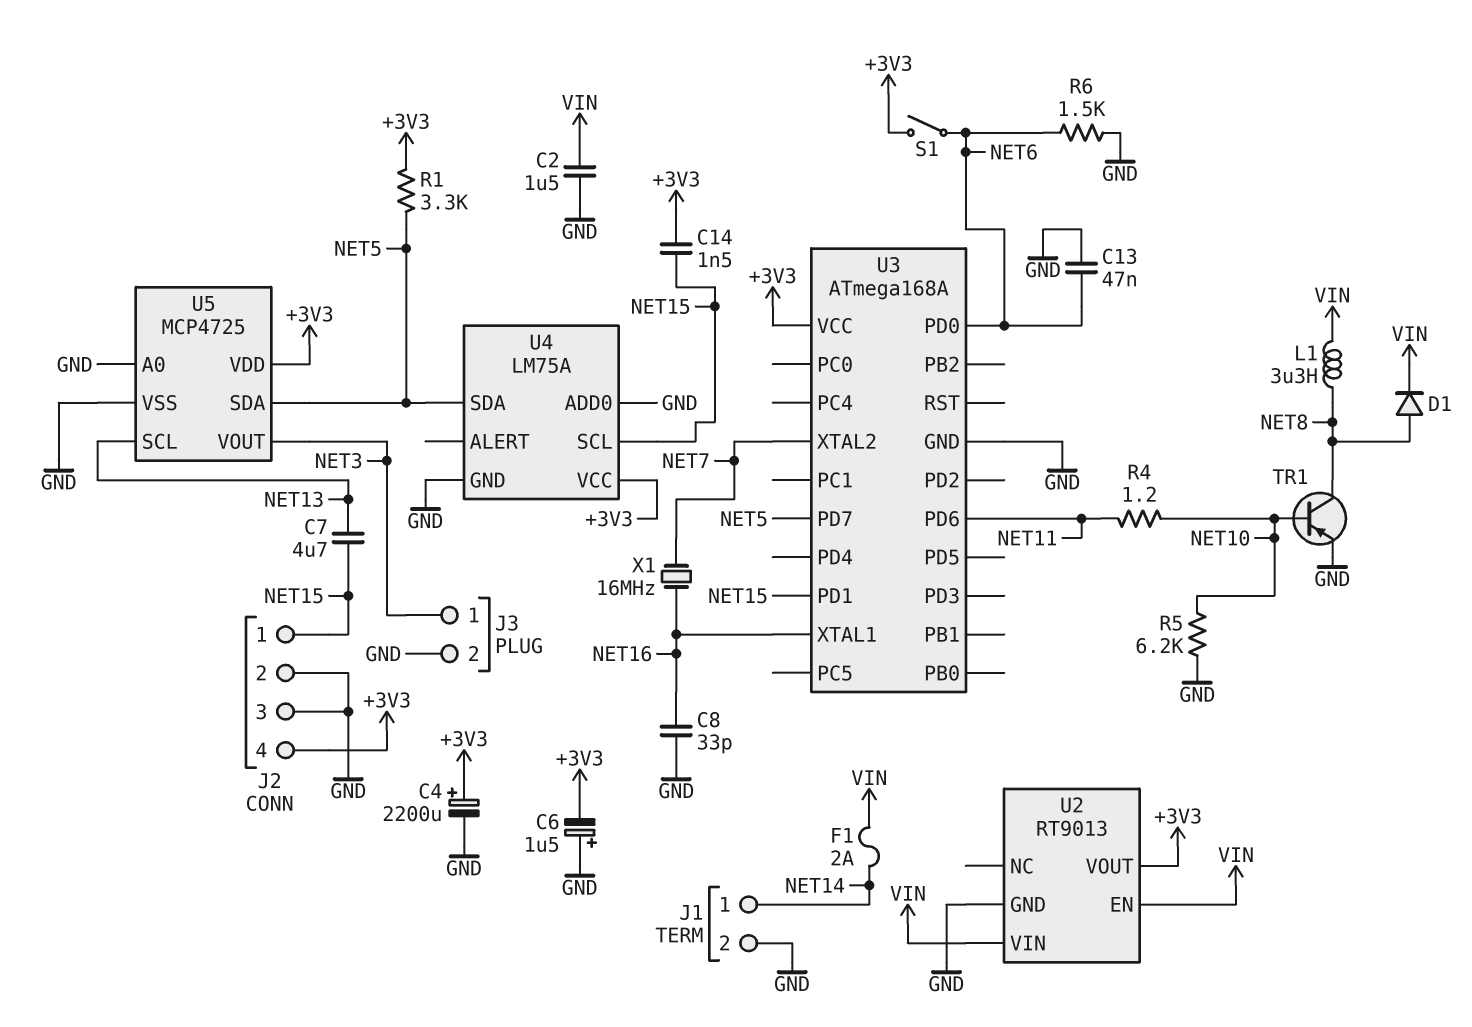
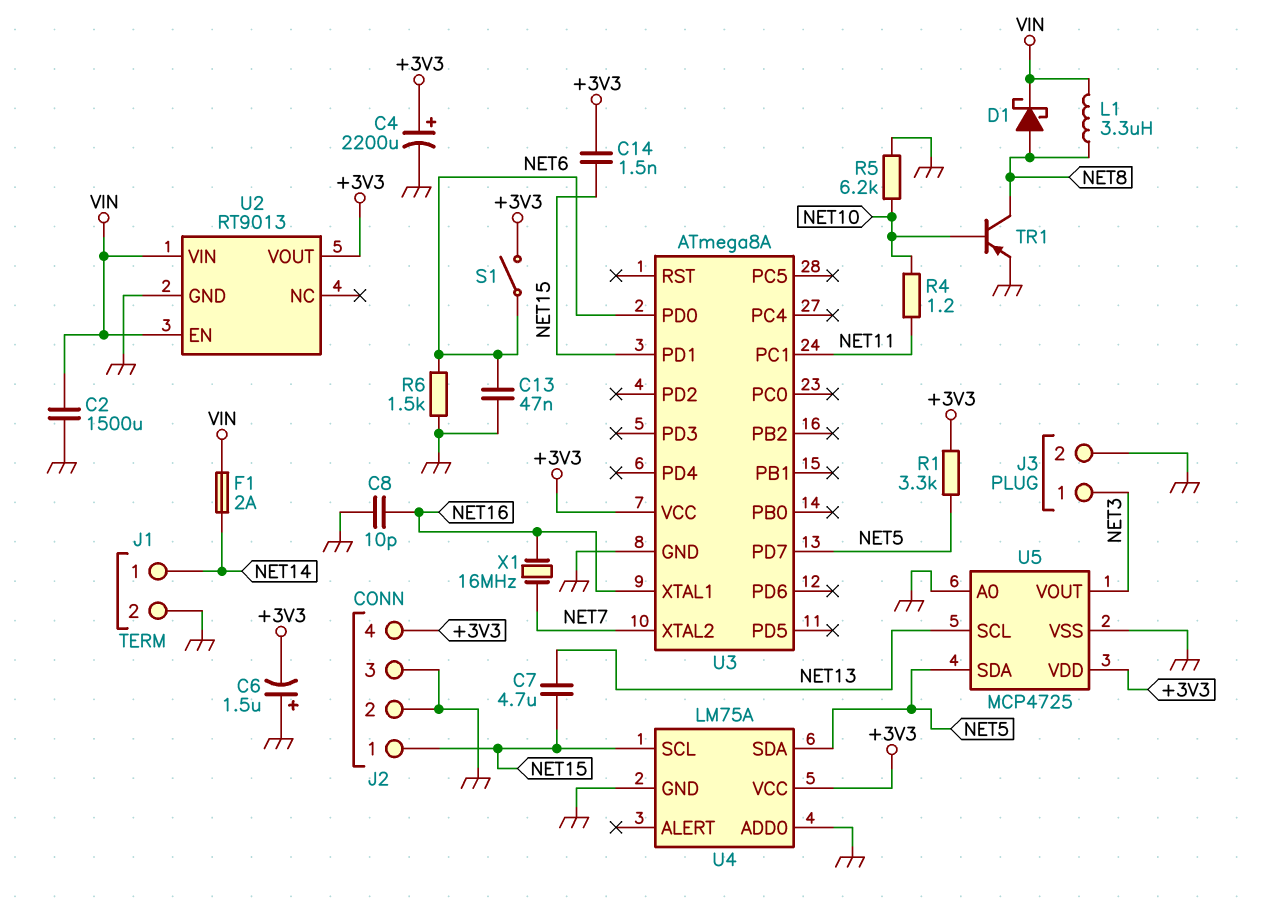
C2: 1.5uF (GND, VIN) -> 1500uF (GND, VIN)
C8: 33pF (GND, NET16) -> 10pF (GND, NET16)
D1: diode (A NET8, K VIN) -> schottky (A NET8, K VIN)
U3: ATmega168A -> ATmega8A
U3 pin PC1: none -> NET11
U3 pin PD6: NET11 -> none

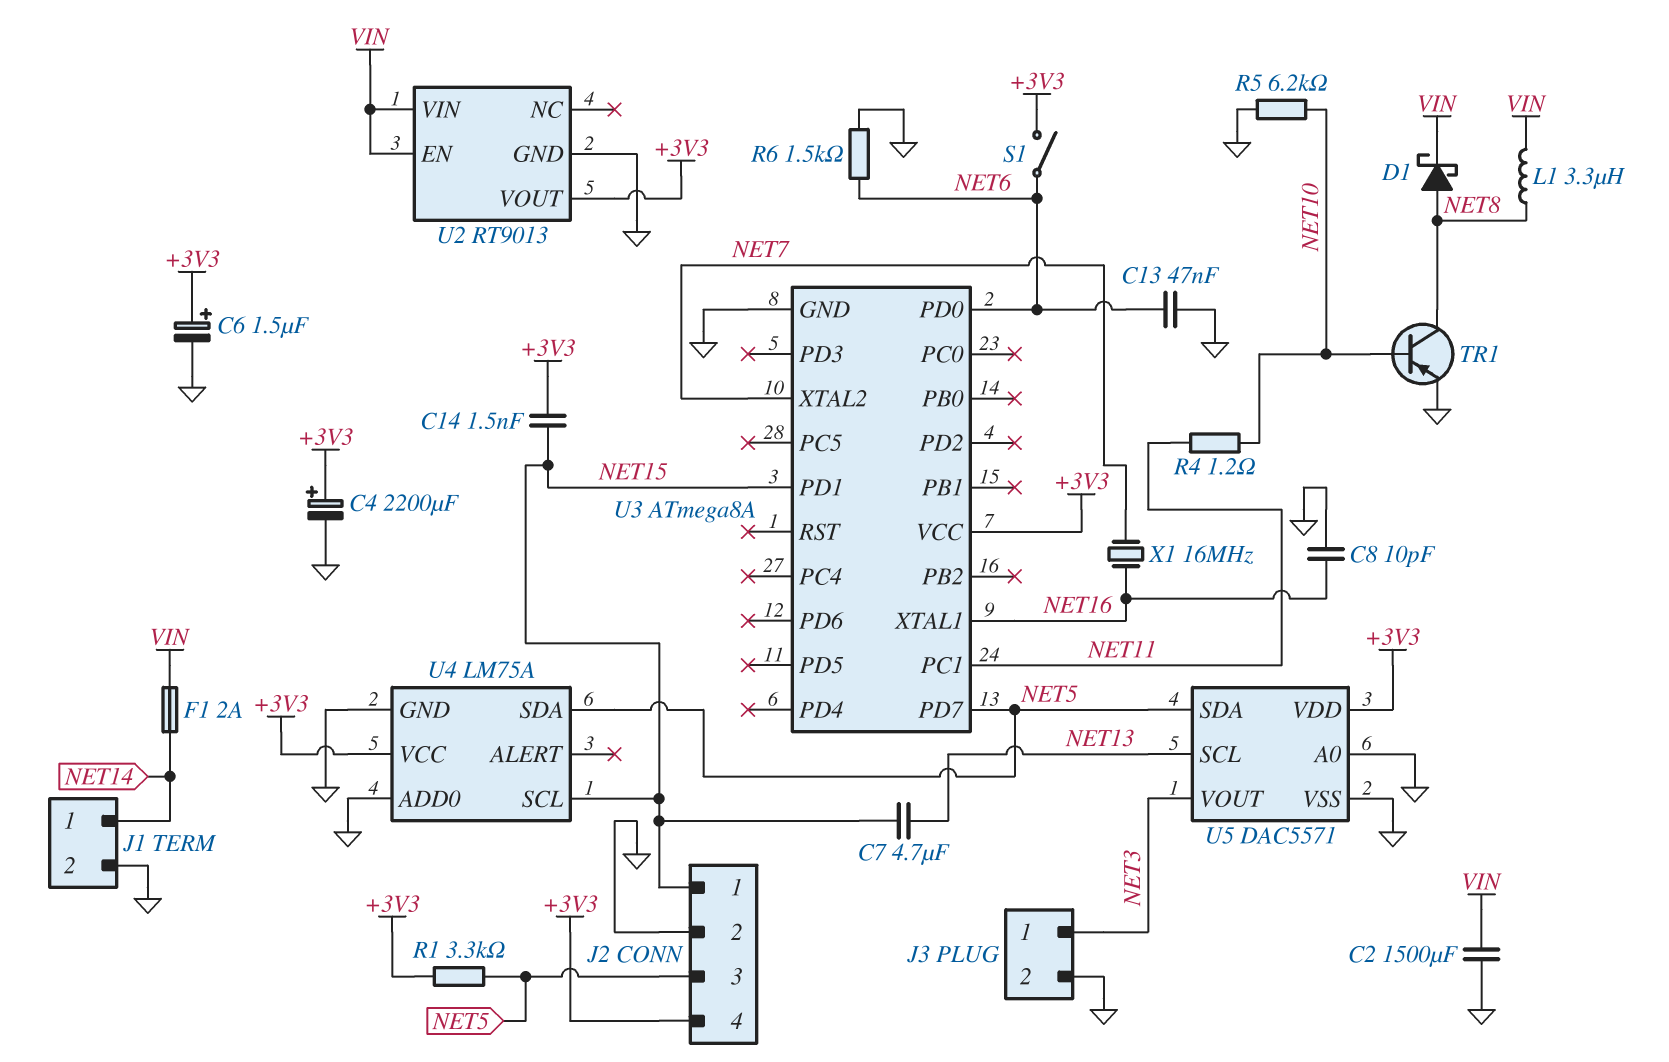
C6: 1.5uF (plus GND, minus +3V3) -> 1.5uF (plus +3V3, minus GND)
J2 pin 3: GND -> NET5
U5: MCP4725 -> DAC5571

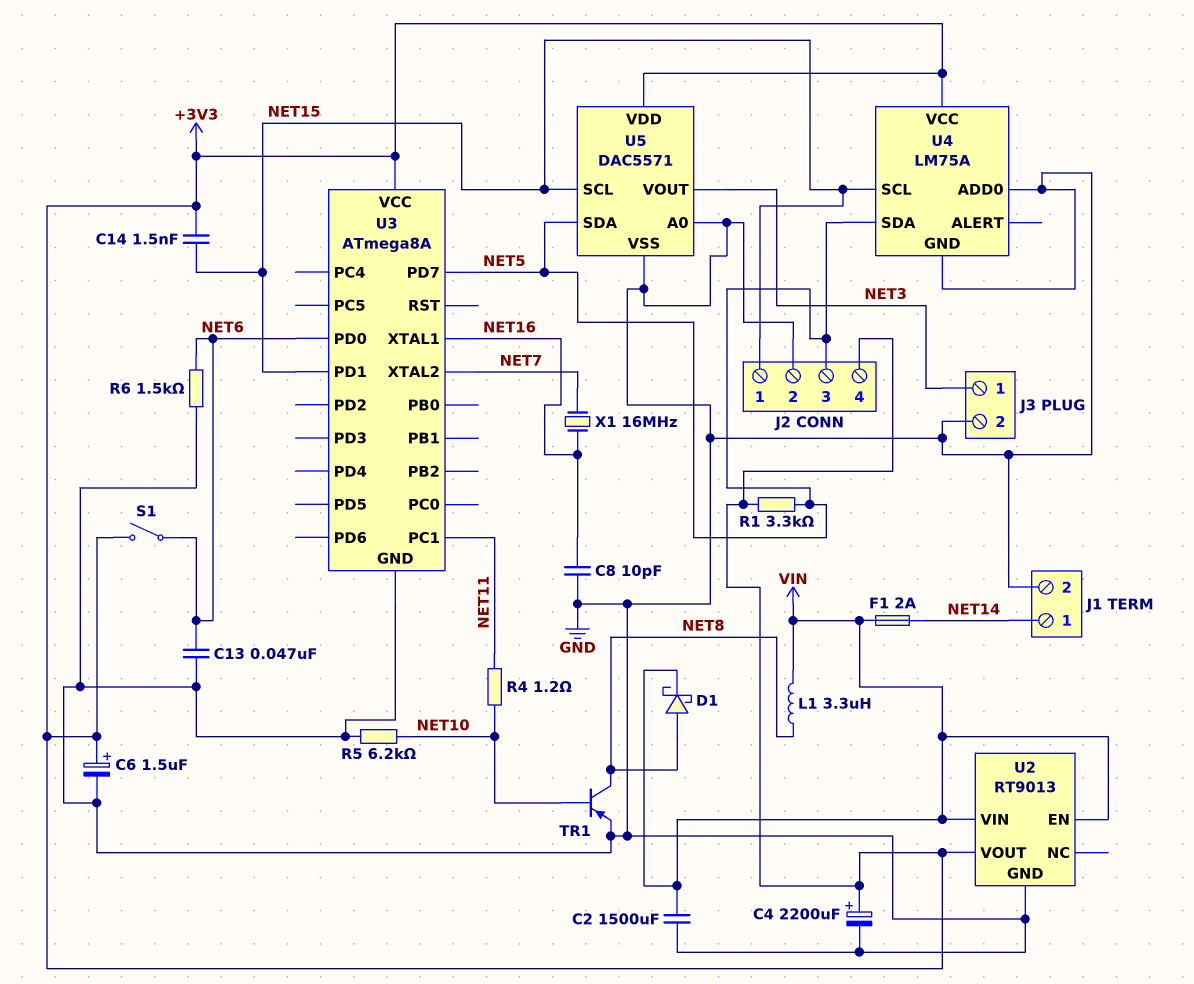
C7: 4.7uF (NET13, NET15) -> none
U5 pin SCL: NET13 -> NET15

